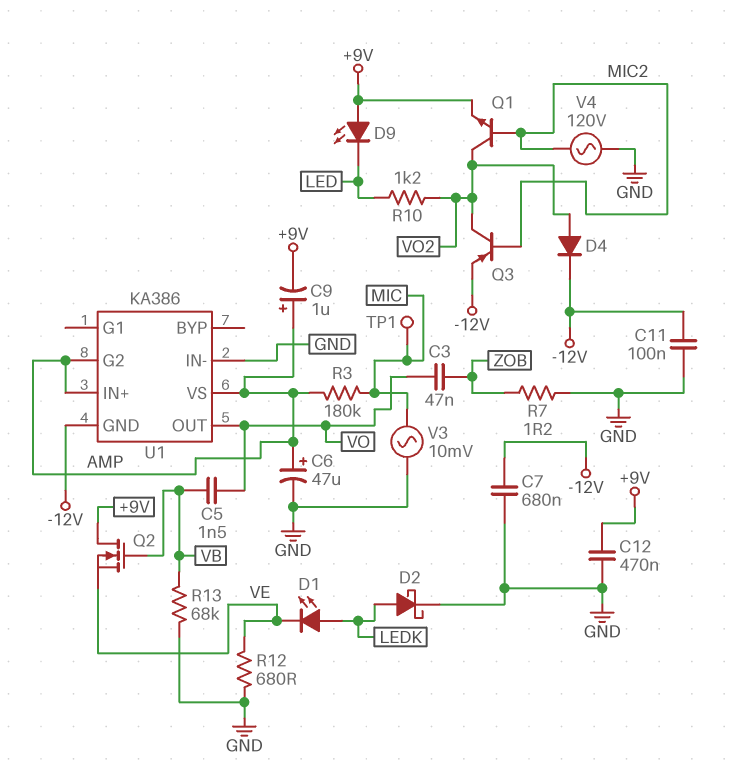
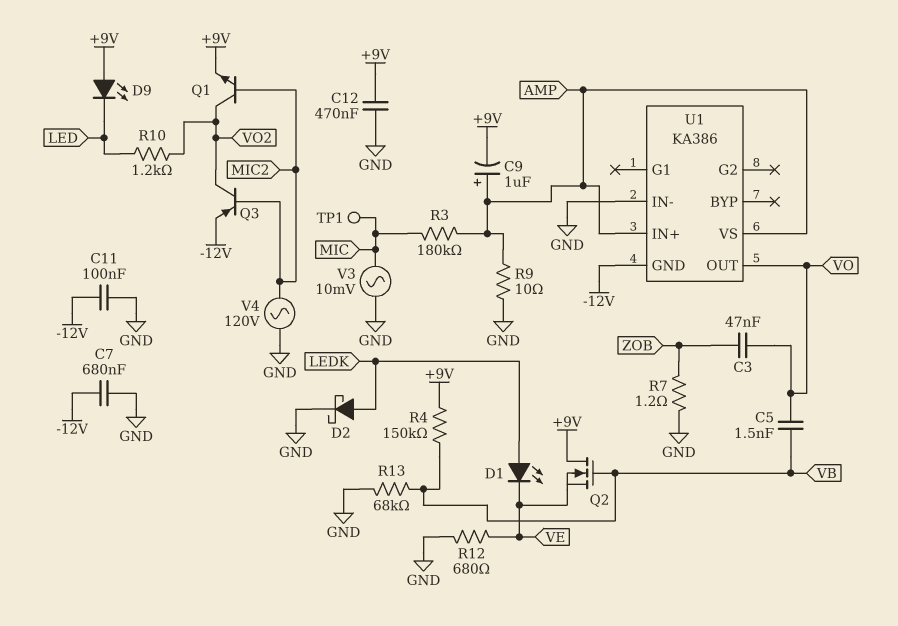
C6: 47uF (plus AMP, minus GND) -> none
D4: diode (A VO2, K -12V) -> none
R4: none -> 150k (+9V, VB)
R9: none -> 10 (AMP, GND)
U1 pin G2: AMP -> none

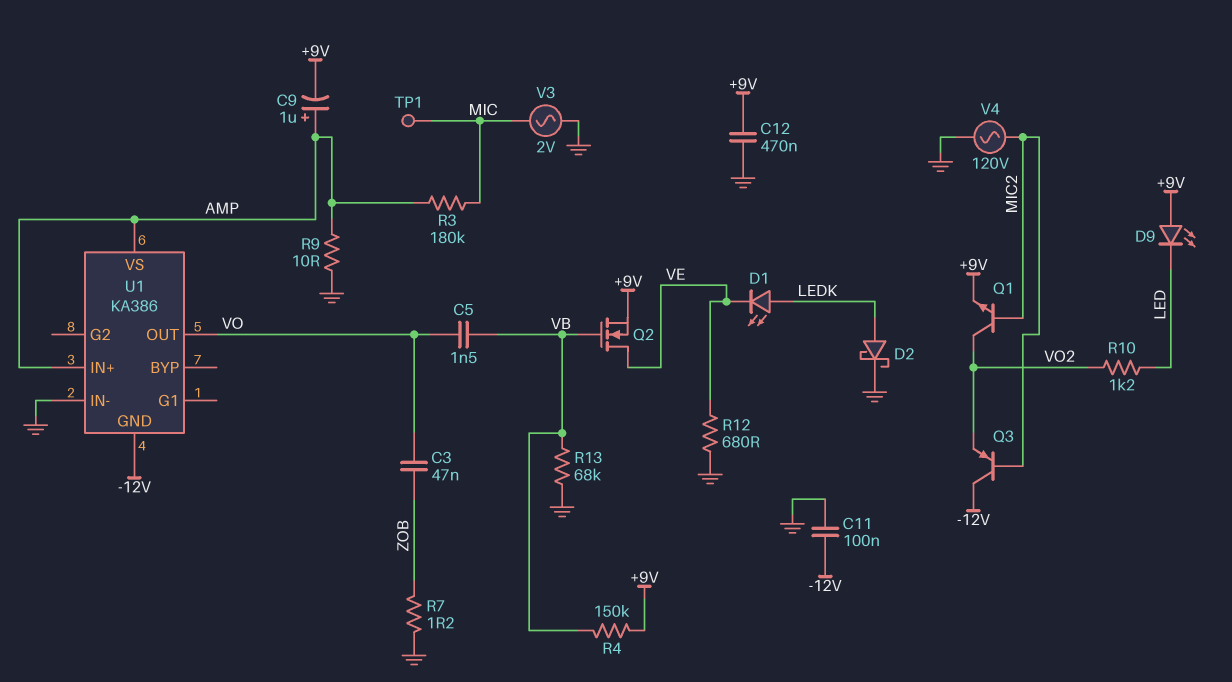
C7: 680nF (-12V, GND) -> none
Q2: NMOS (G VB, D +9V, S VE) -> NMOS (G VB, D VE, S +9V)
Q3: PNP (B MIC2, C VO2, E -12V) -> PNP (B MIC2, C -12V, E VO2)
V3: AC 10mV (GND, MIC) -> AC 2V (GND, MIC)

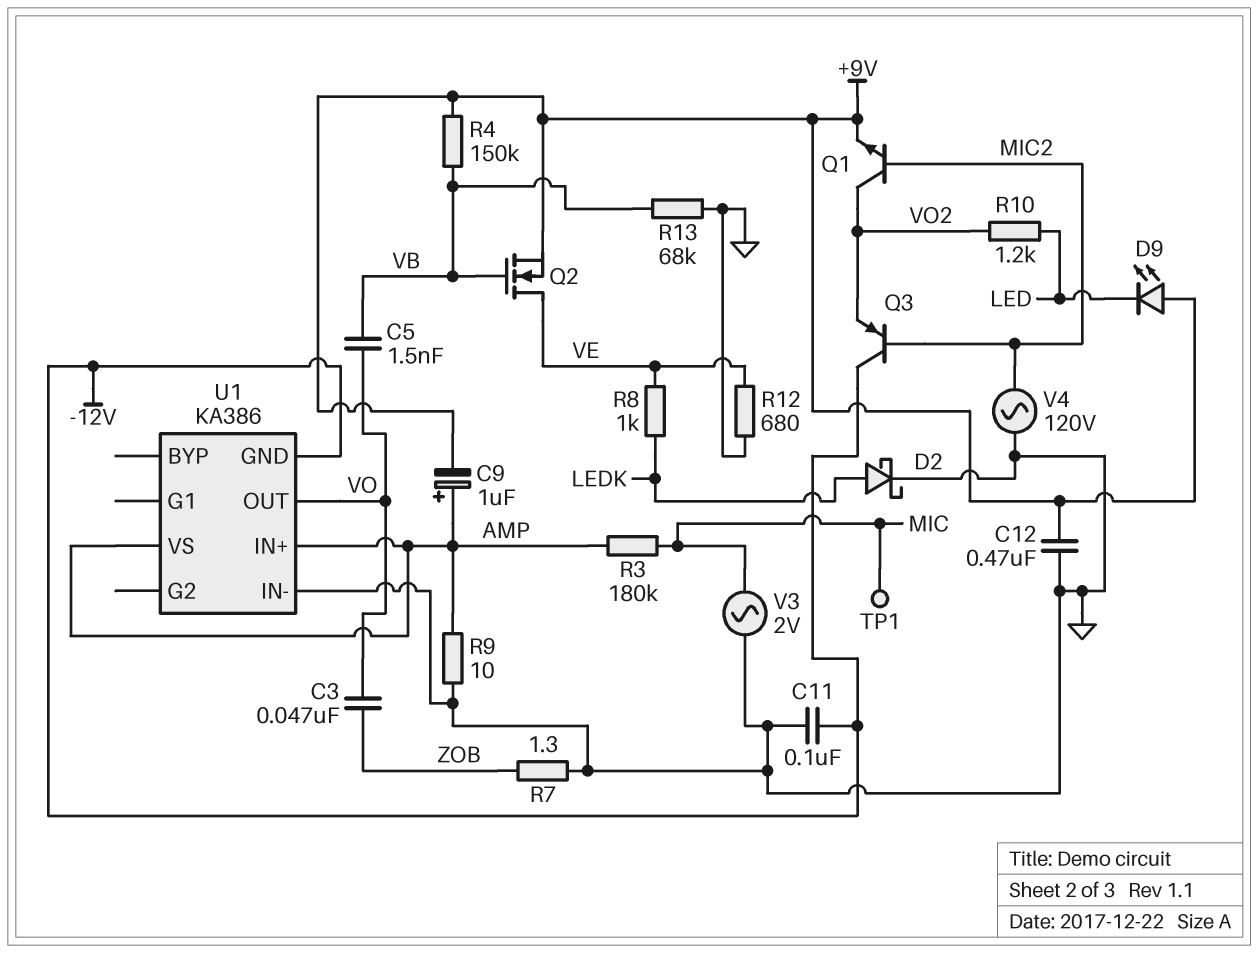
D1: LED (A LEDK, K VE) -> none
R7: 1.2 (GND, ZOB) -> 1.3 (GND, ZOB)
R8: none -> 1k (LEDK, VE)

